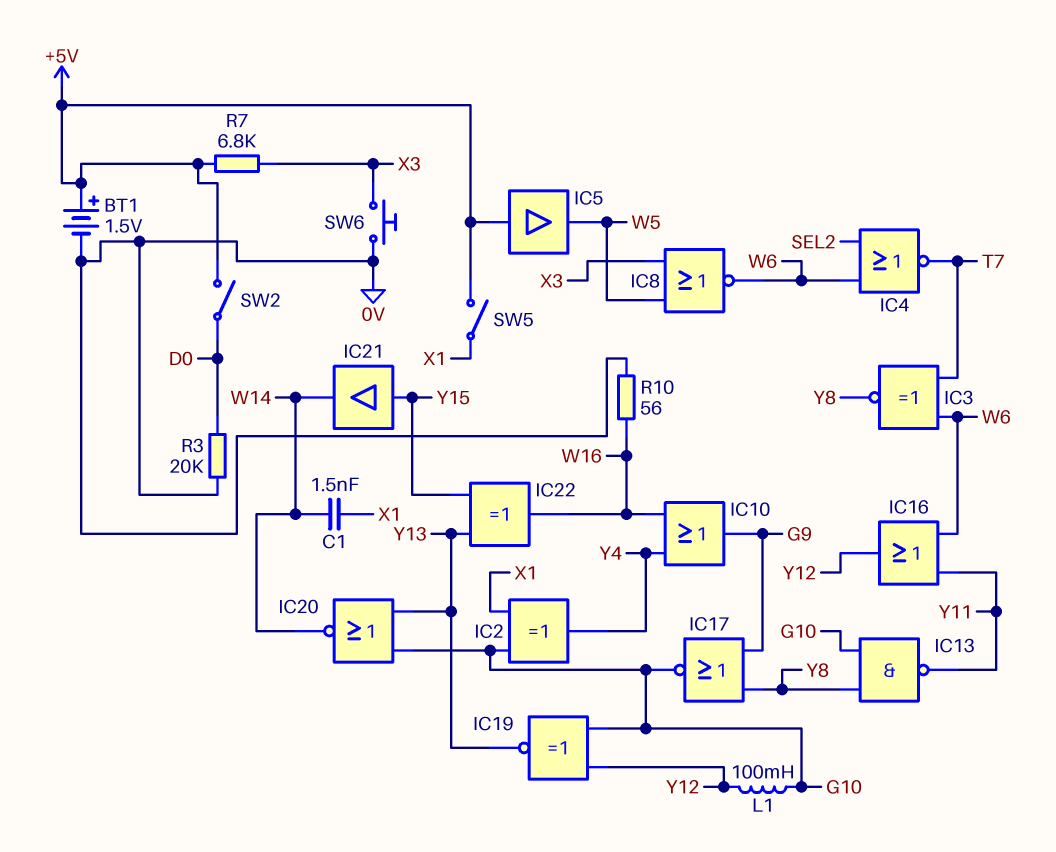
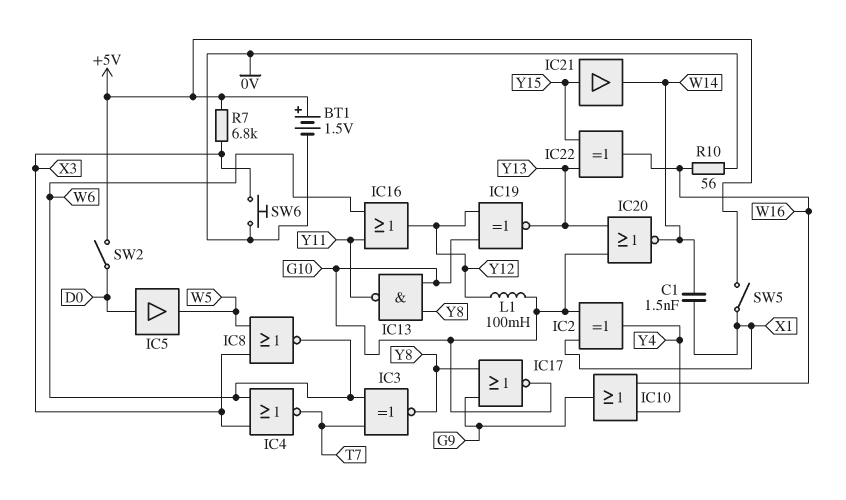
IC4: NOR (in SEL2, in W6, out T7) -> NOR (in W6, in X3, out T7)
IC5: buffer (in +5V, out W5) -> buffer (in D0, out W5)
R3: 20k (0V, D0) -> none

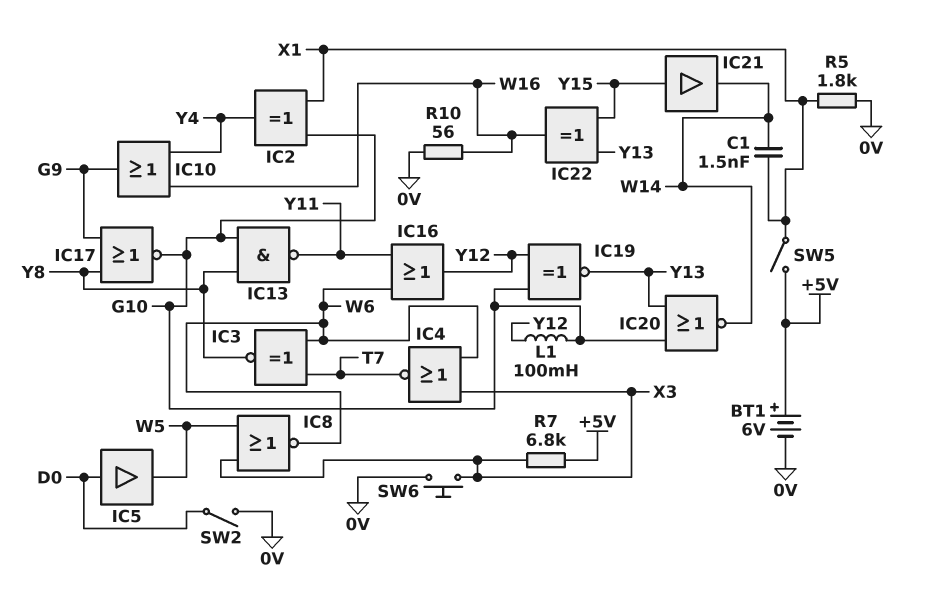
BT1: 1.5V (plus +5V, minus 0V) -> 6V (plus +5V, minus 0V)
R5: none -> 1.8k (0V, X1)
SW2: switch (+5V, D0) -> switch (0V, D0)

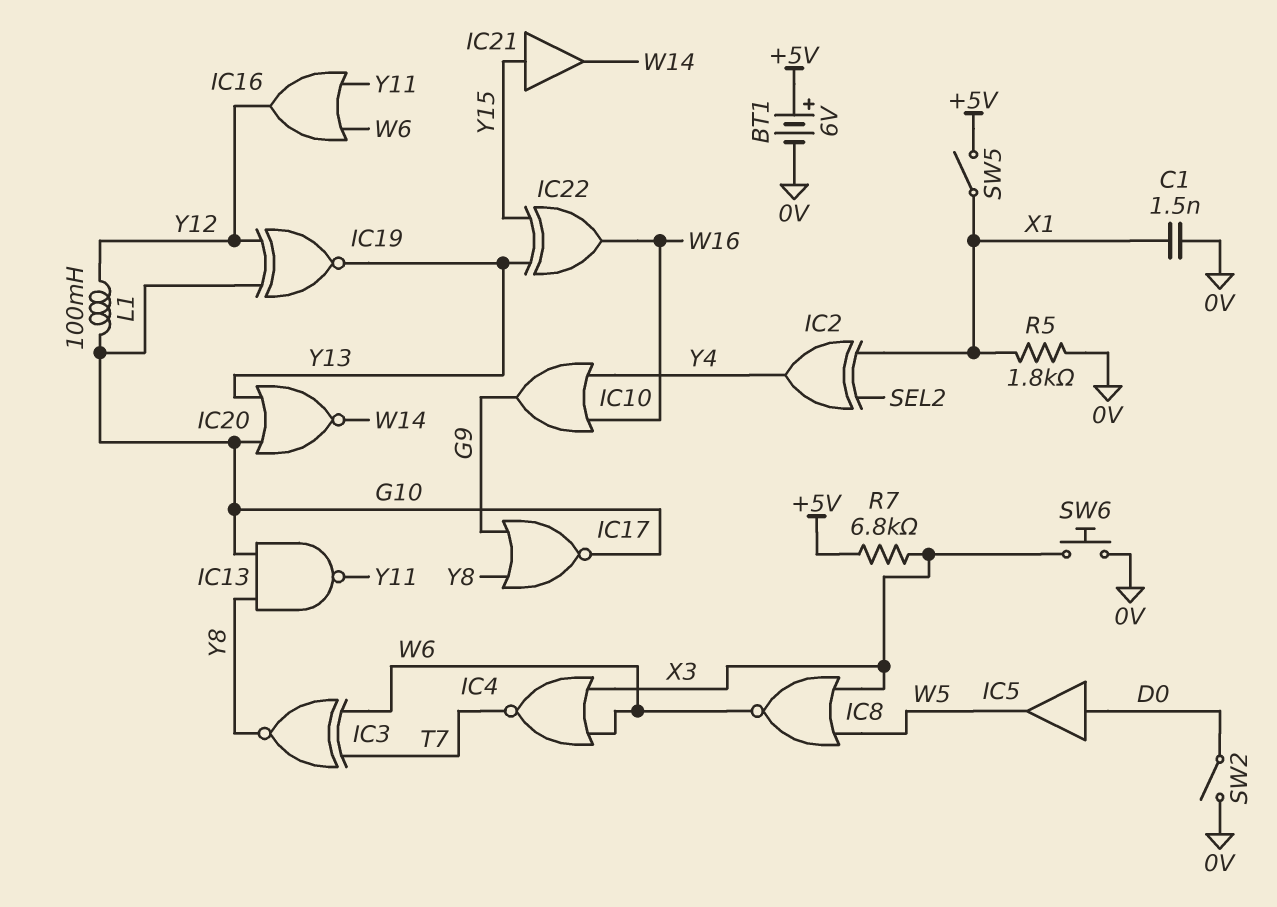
C1: 1.5nF (W14, X1) -> 1.5nF (0V, X1)
IC2: XOR (in G10, in X1, out Y4) -> XOR (in SEL2, in X1, out Y4)
R10: 56 (0V, W16) -> none

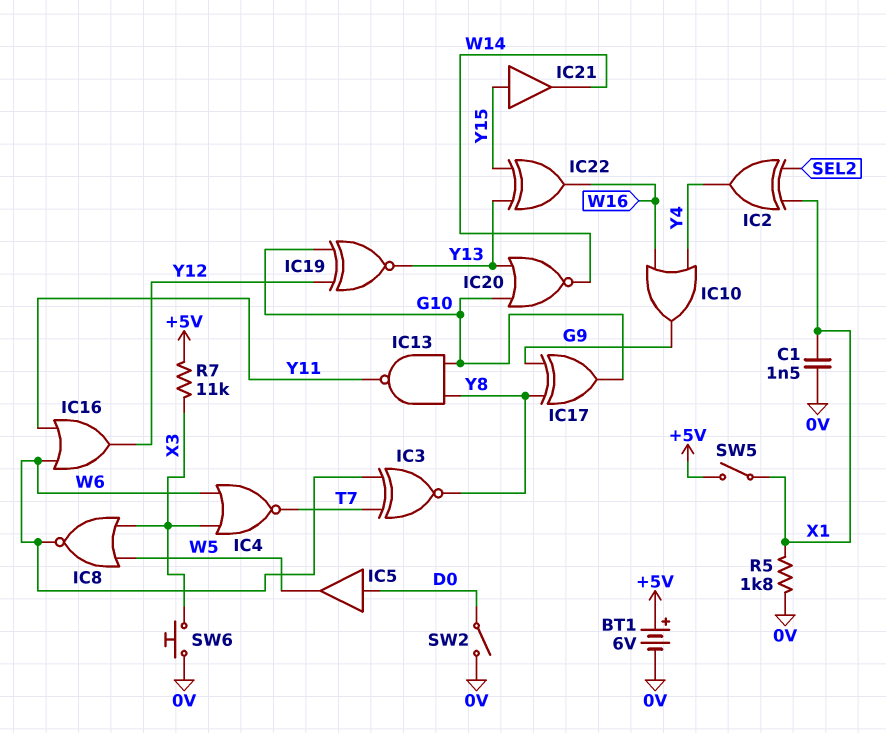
IC17: NOR (in G9, in Y8, out G10) -> XOR (in G9, in Y8, out G10)
L1: 100mH (G10, Y12) -> none
R7: 6.8k (+5V, X3) -> 11k (+5V, X3)

